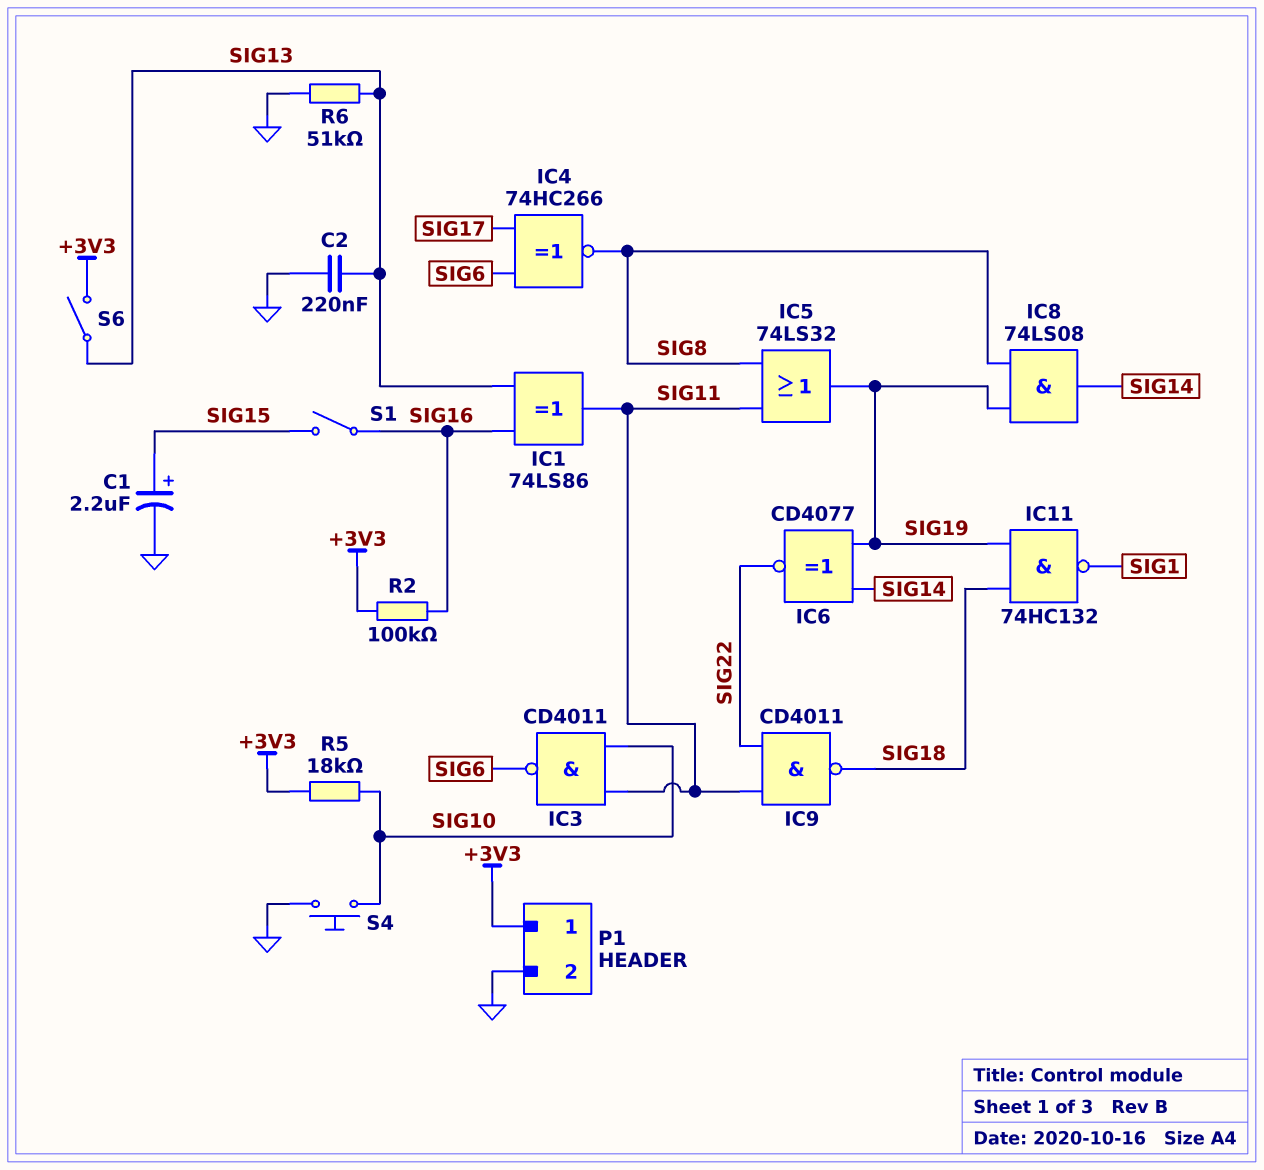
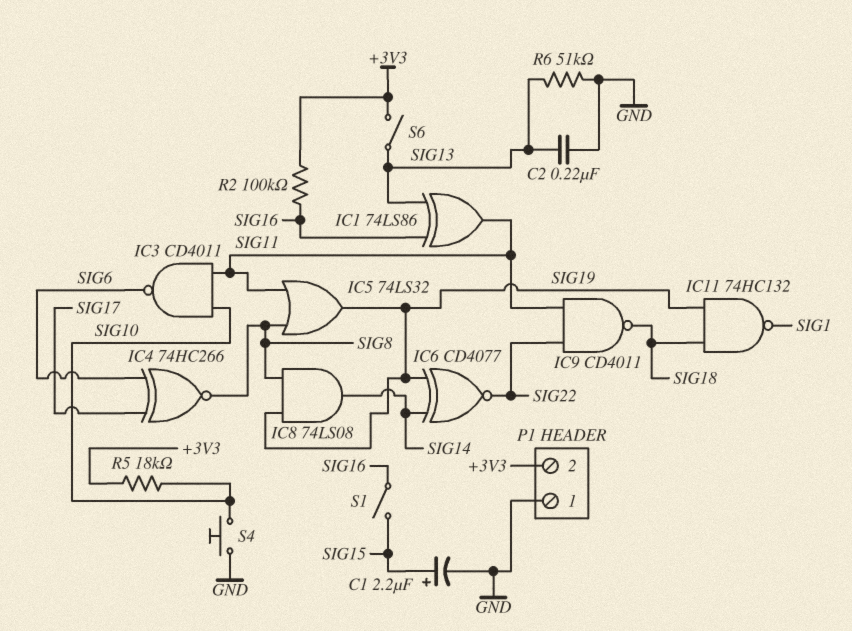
P1 pin 1: +3V3 -> GND
P1 pin 2: GND -> +3V3

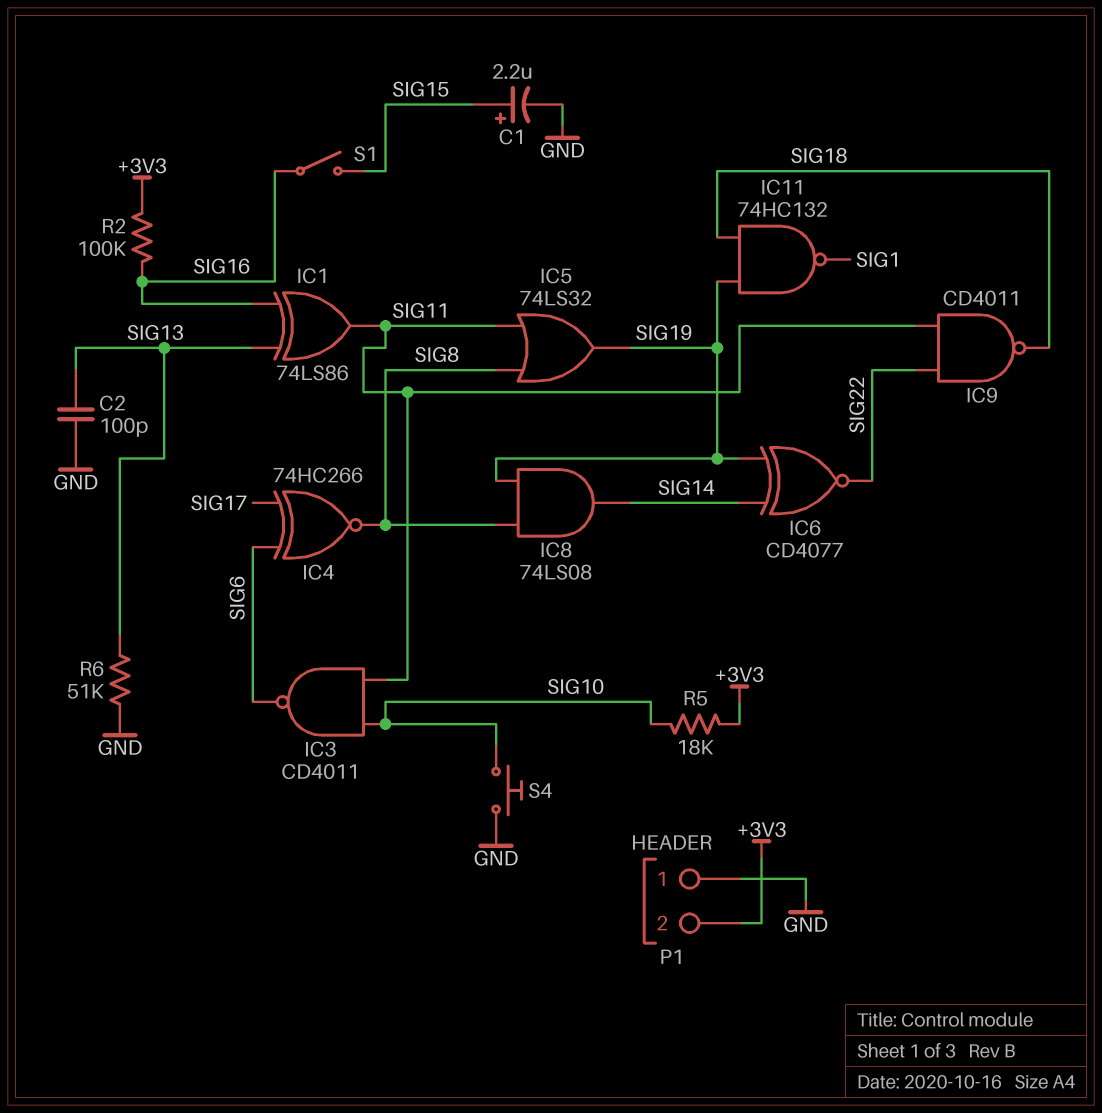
C2: 220nF (GND, SIG13) -> 100pF (GND, SIG13)
S6: switch (+3V3, SIG13) -> none

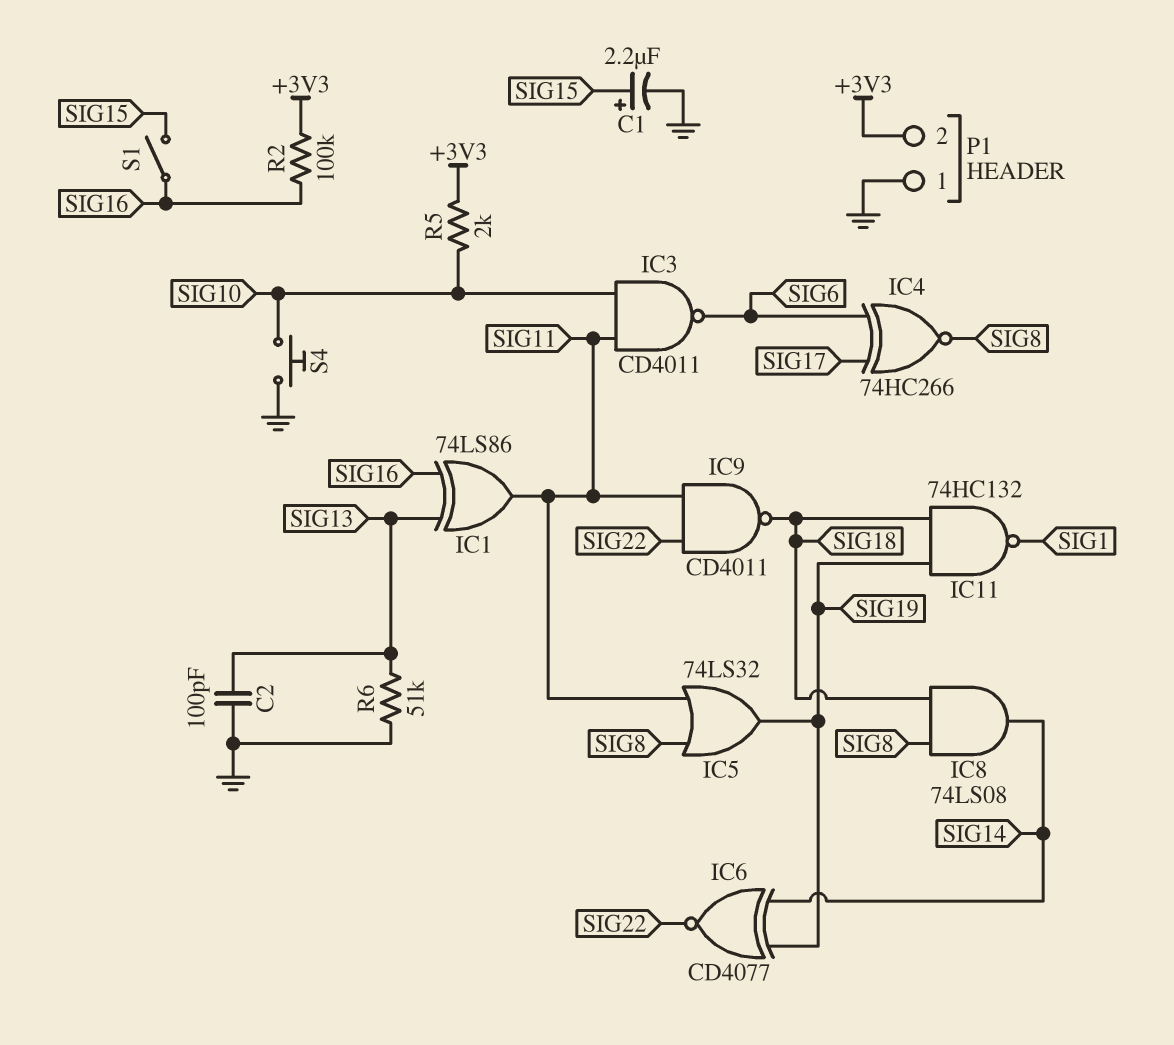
IC8: AND 74LS08 (in SIG8, in SIG19, out SIG14) -> AND 74LS08 (in SIG8, in SIG18, out SIG14)
R5: 18k (+3V3, SIG10) -> 2k (+3V3, SIG10)

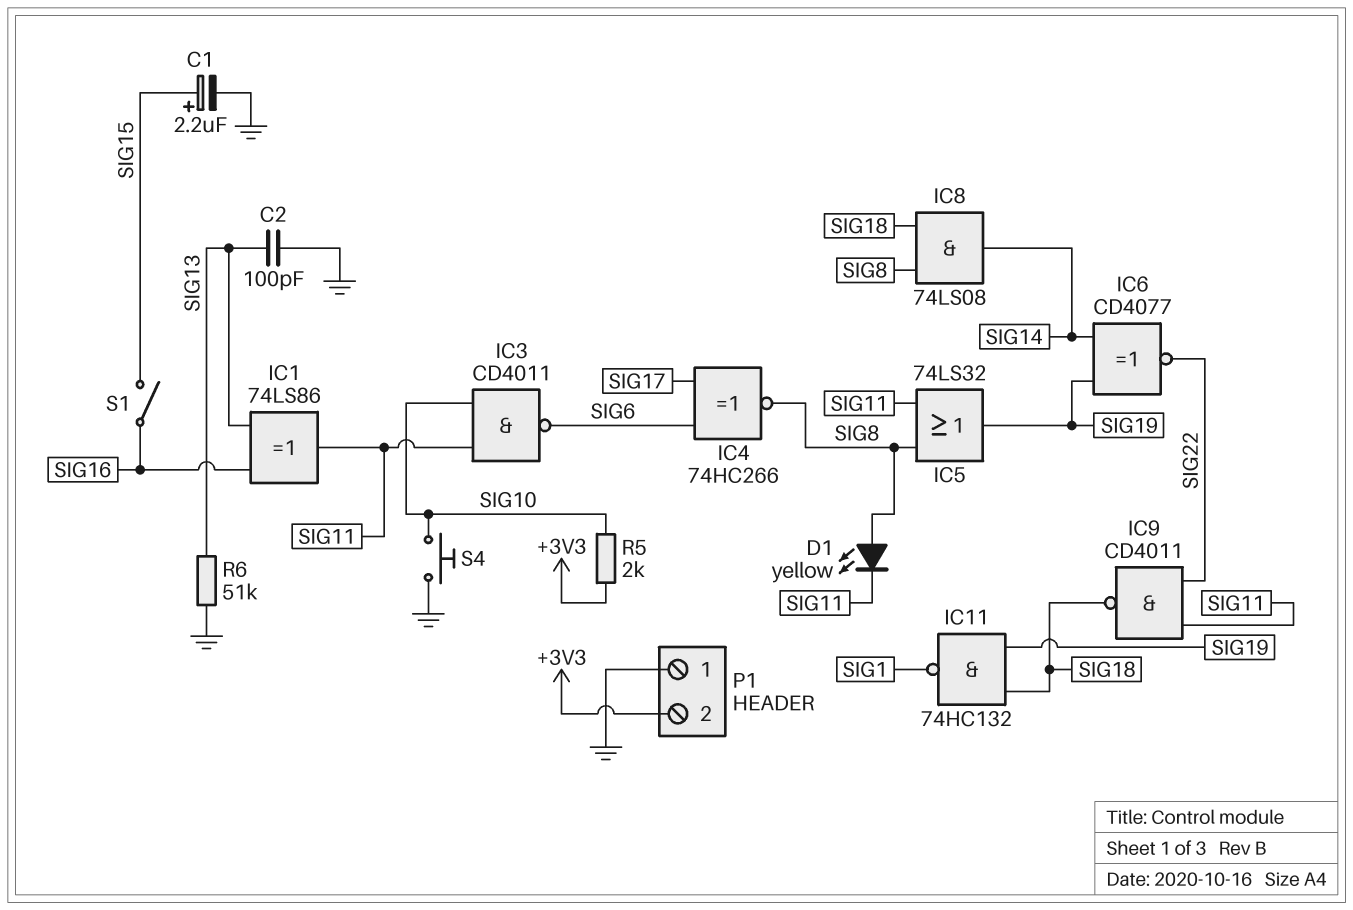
D1: none -> LED yellow (A SIG8, K SIG11)
R2: 100k (+3V3, SIG16) -> none

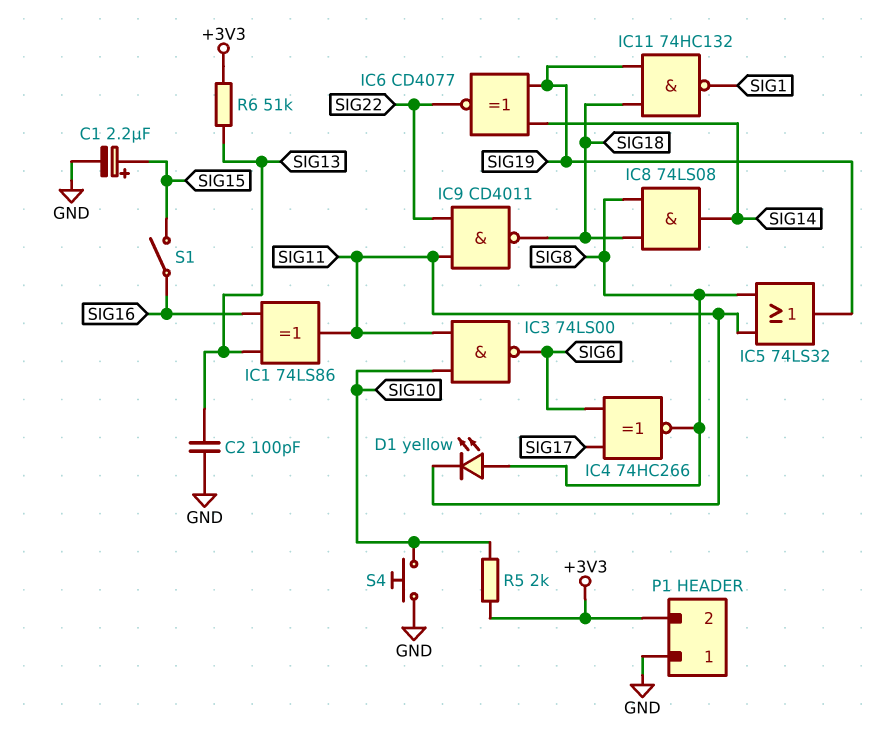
IC3: NAND CD4011 (in SIG10, in SIG11, out SIG6) -> NAND 74LS00 (in SIG10, in SIG11, out SIG6)
R6: 51k (GND, SIG13) -> 51k (+3V3, SIG13)

